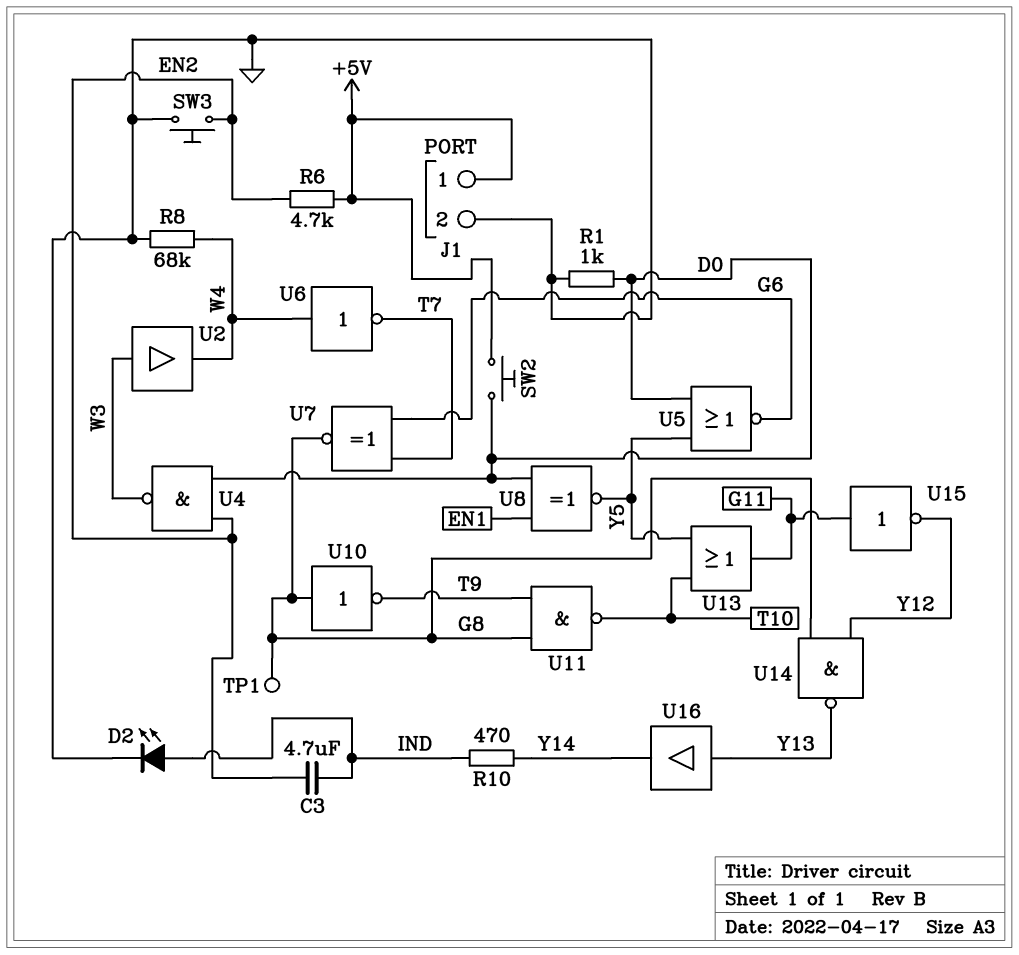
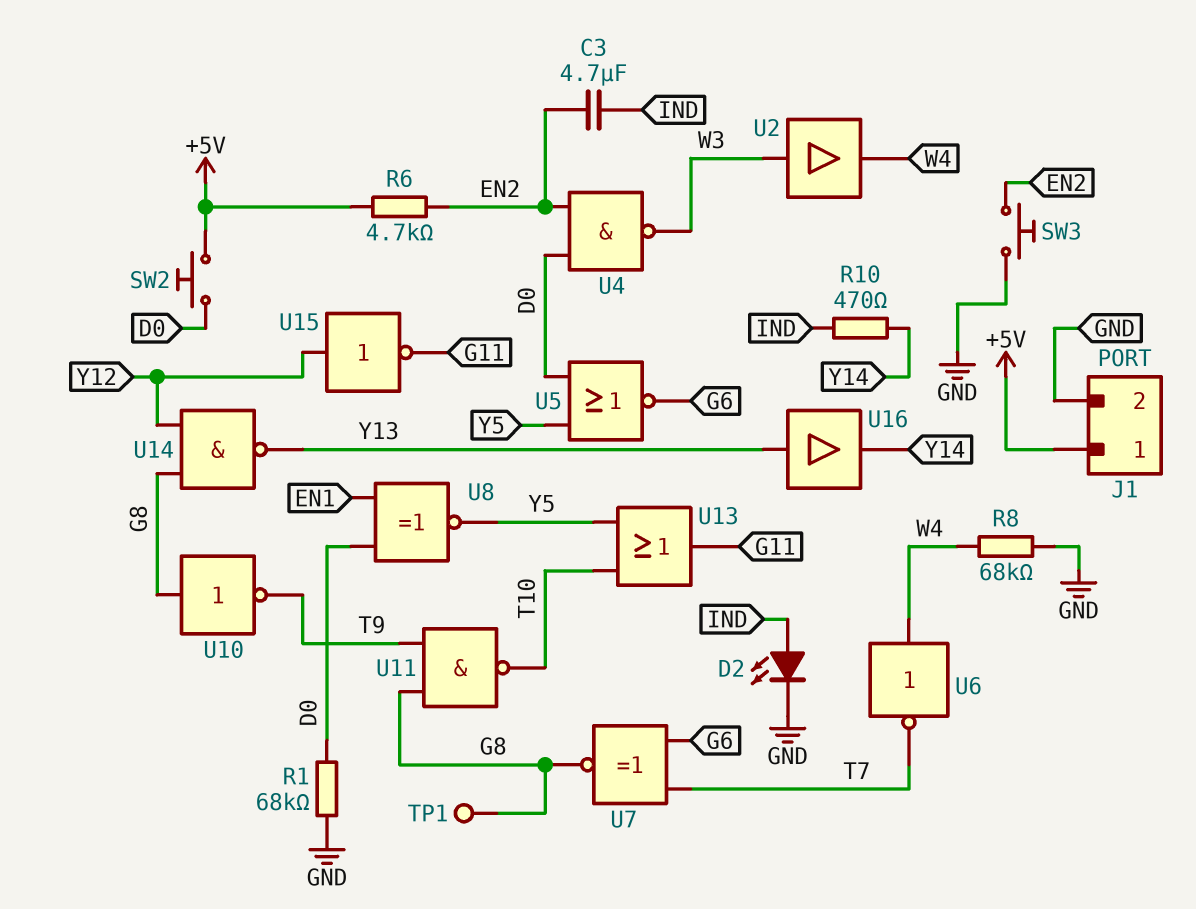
R1: 1k (D0, GND) -> 68k (D0, GND)
U15: NOT (in G11, out Y12) -> NOT (in Y12, out G11)

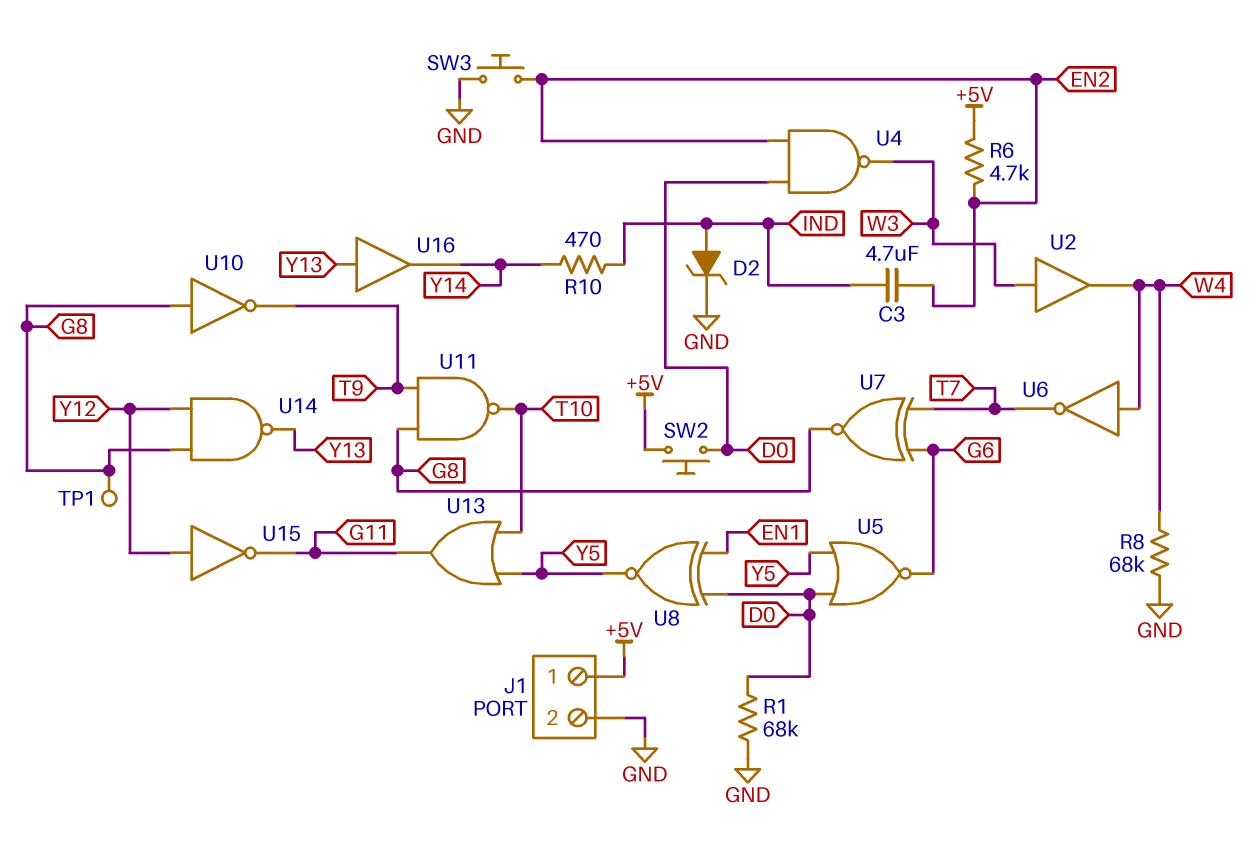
D2: LED (A IND, K GND) -> zener (A IND, K GND)

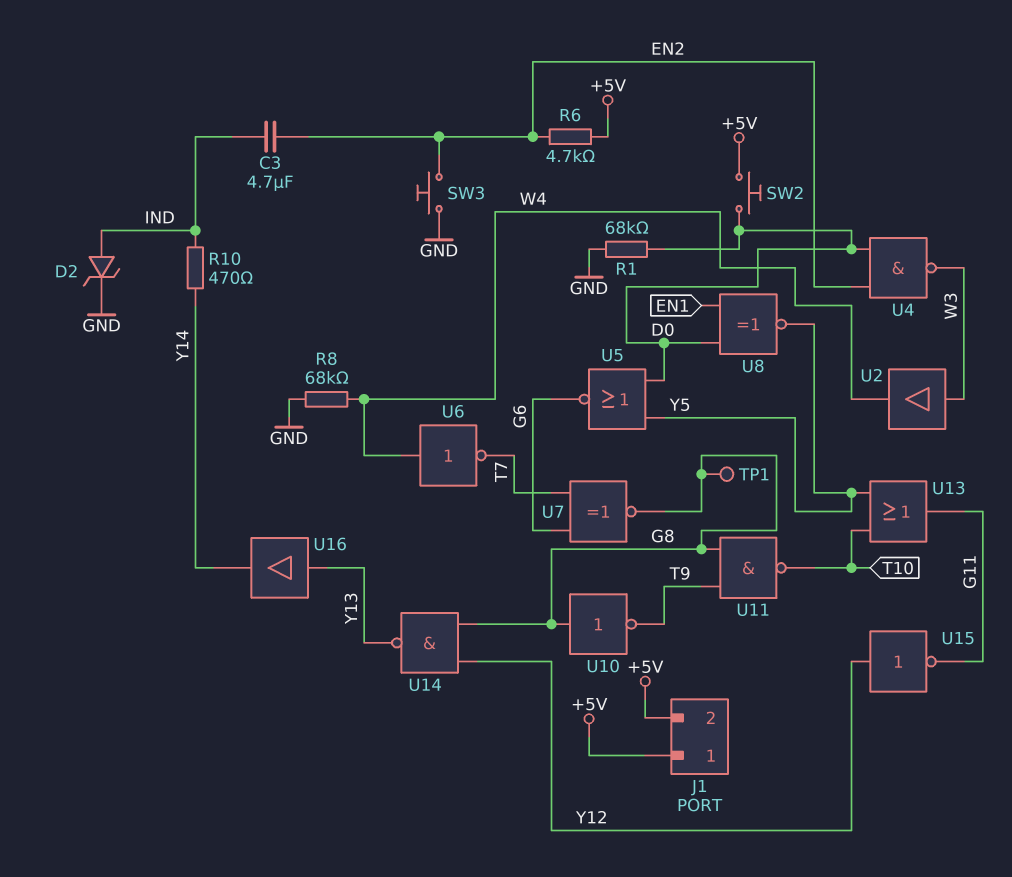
J1 pin 2: GND -> +5V

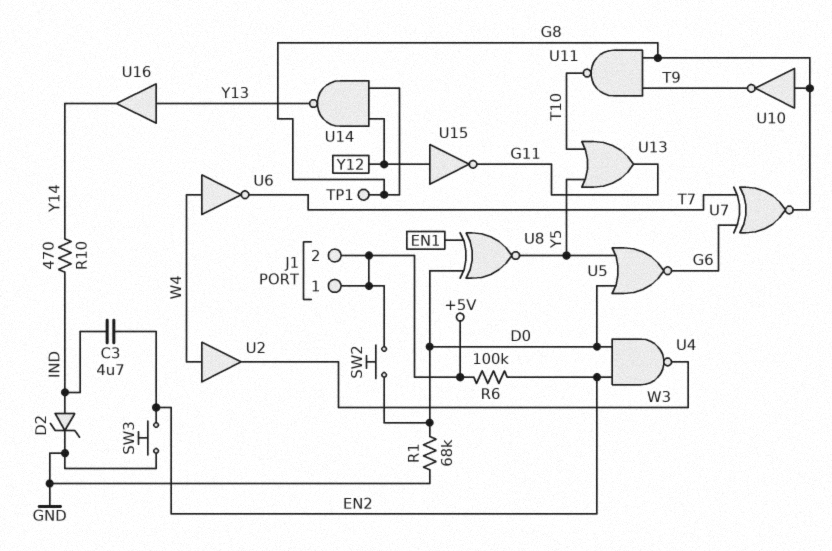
R6: 4.7k (+5V, EN2) -> 100k (+5V, EN2)
R8: 68k (GND, W4) -> none
U2: buffer (in W3, out W4) -> buffer (in W4, out W3)

